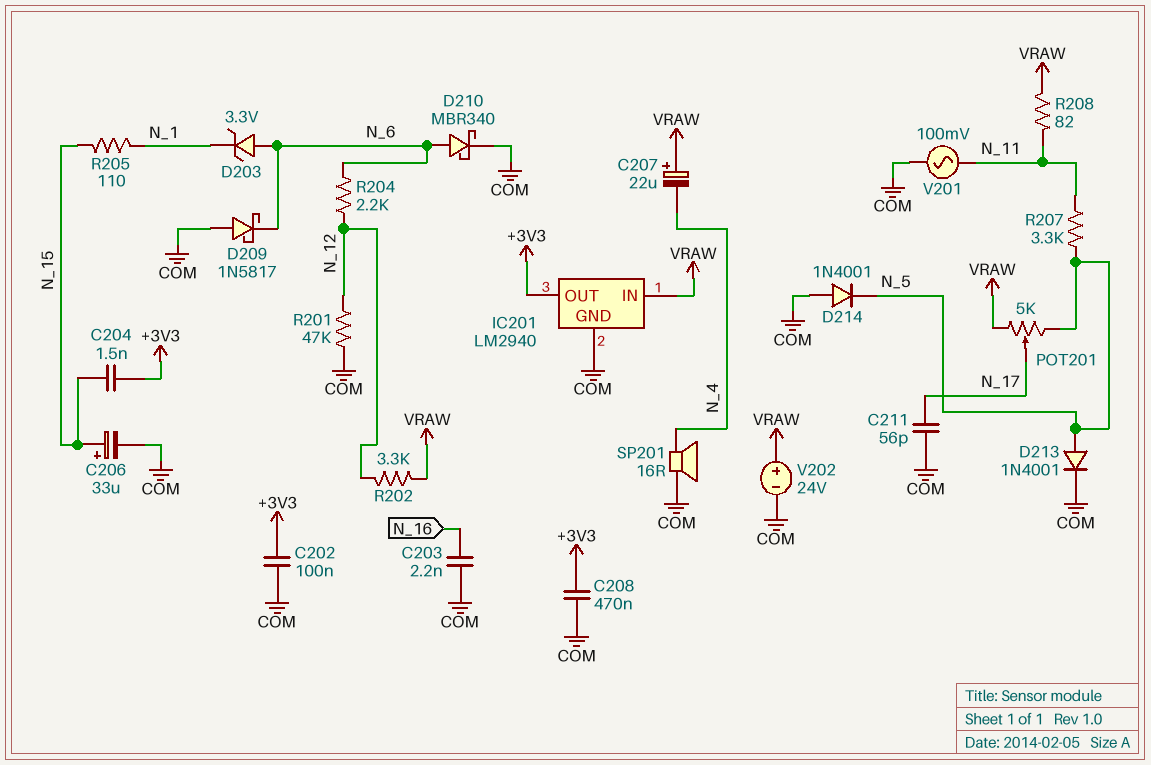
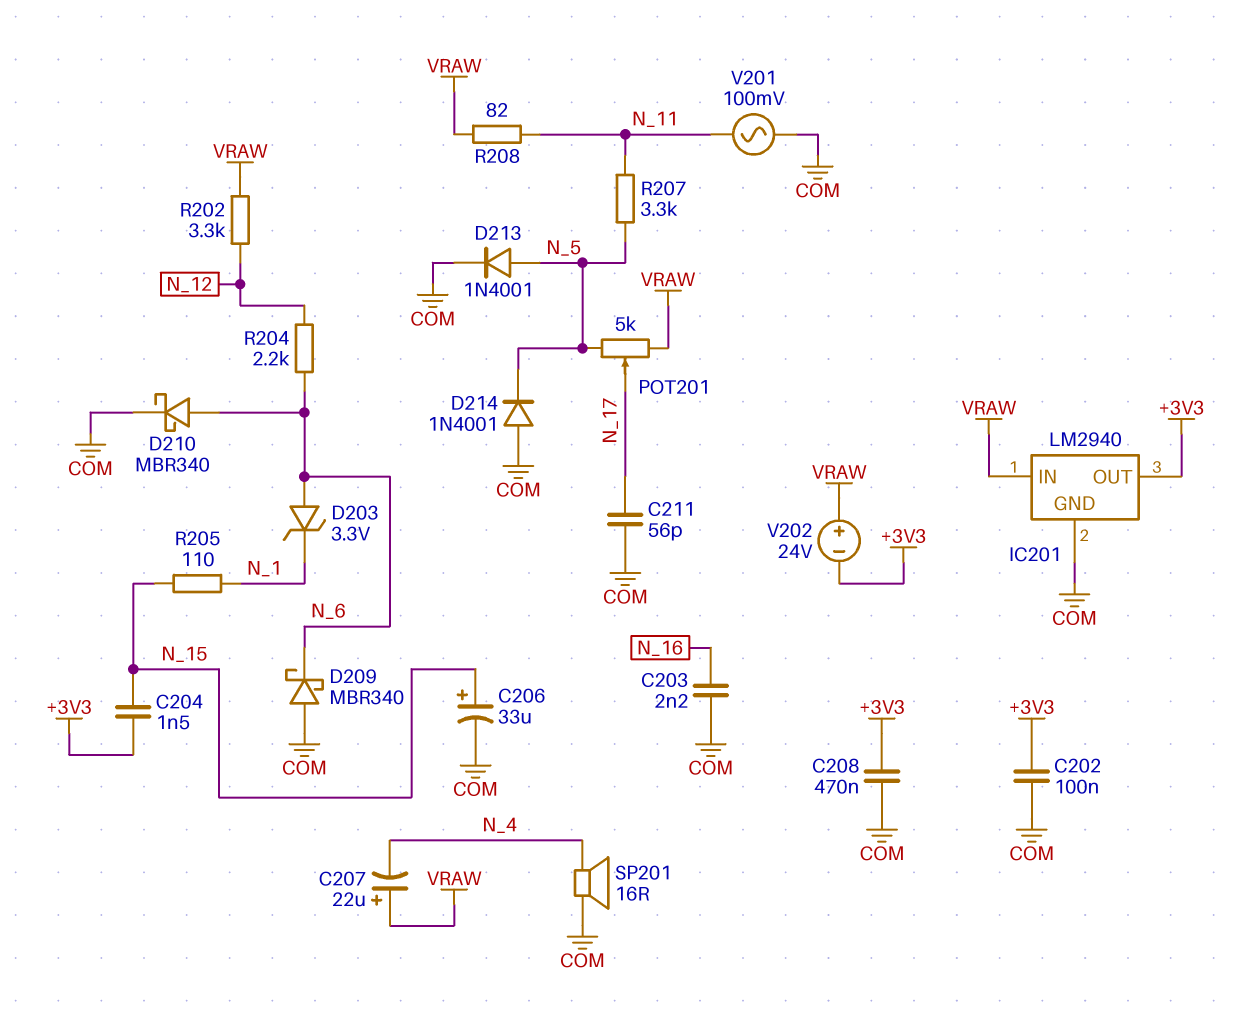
D209: schottky 1N5817 (A COM, K N_6) -> schottky MBR340 (A COM, K N_6)
R201: 47k (COM, N_12) -> none
V202: 24V (plus VRAW, minus COM) -> 24V (plus VRAW, minus +3V3)

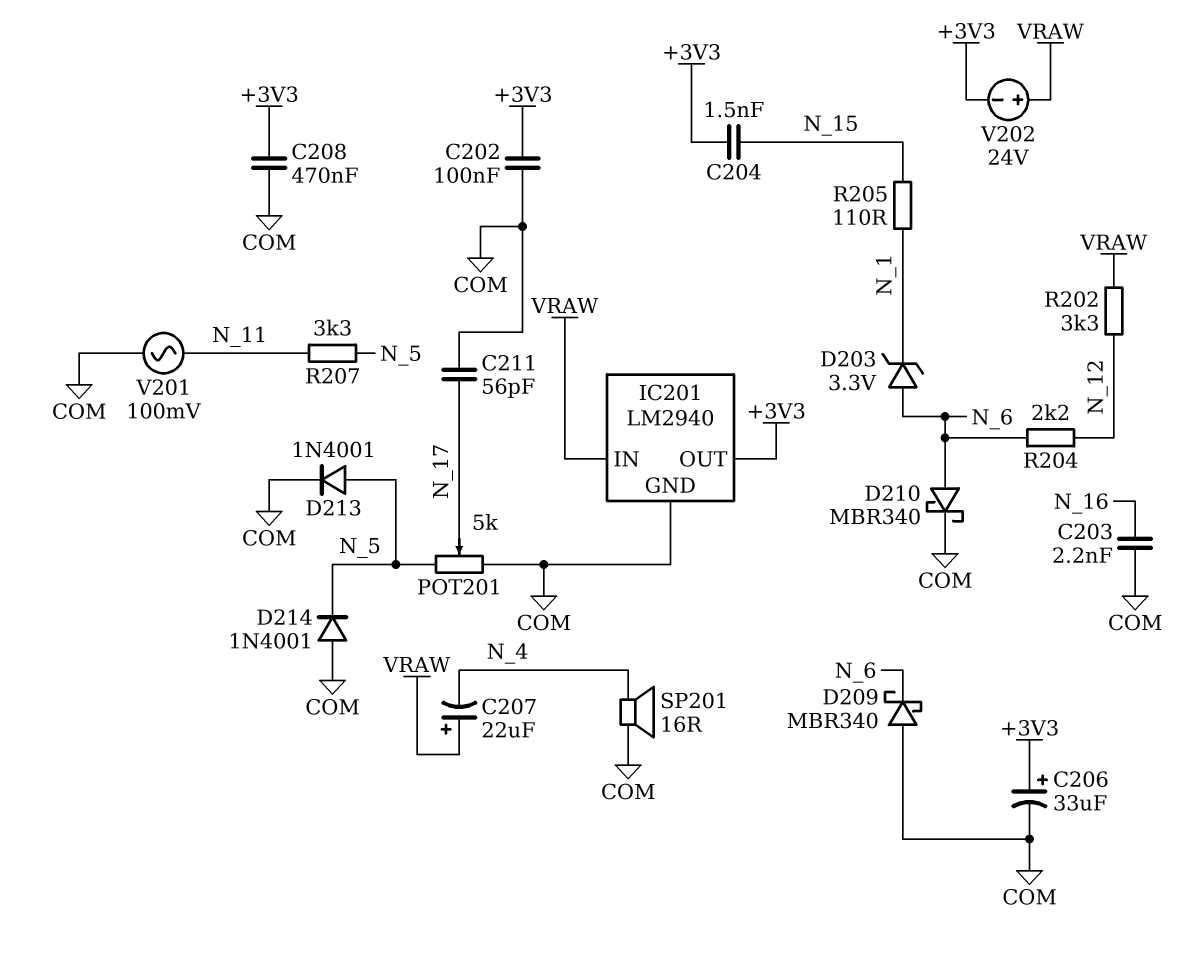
C206: 33uF (plus N_15, minus COM) -> 33uF (plus +3V3, minus COM)
POT201: 5k (N_5, VRAW, wiper N_17) -> 5k (COM, N_5, wiper N_17)
R208: 82 (N_11, VRAW) -> none

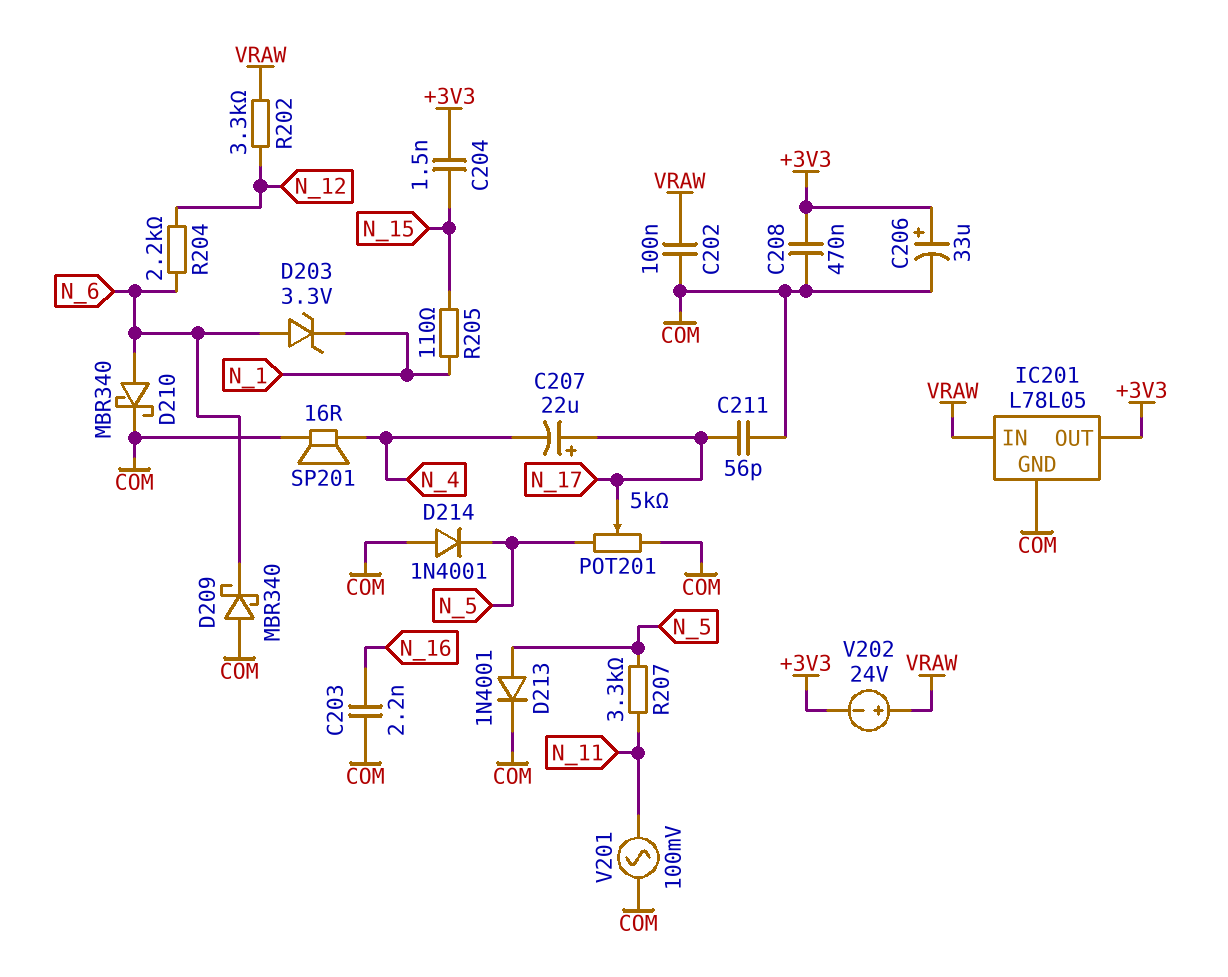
C202: 100nF (+3V3, COM) -> 100nF (COM, VRAW)
C207: 22uF (plus VRAW, minus N_4) -> 22uF (plus N_17, minus N_4)
IC201: LM2940 -> L78L05

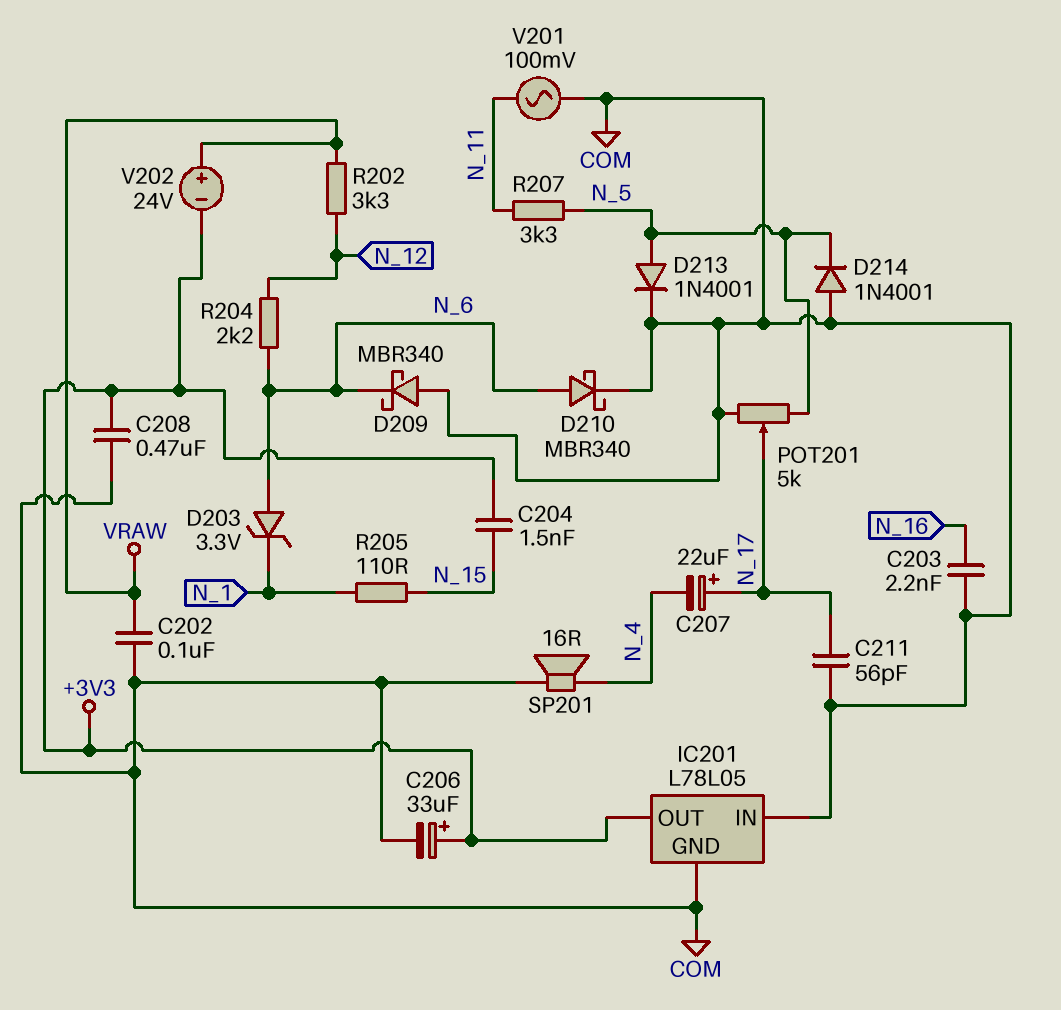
IC201 pin IN: VRAW -> COM

